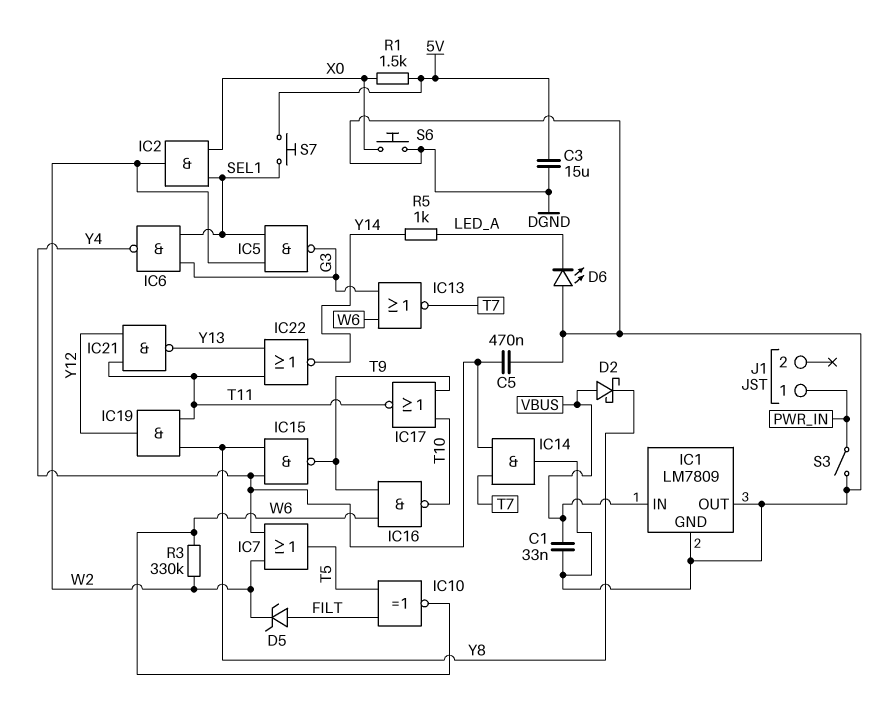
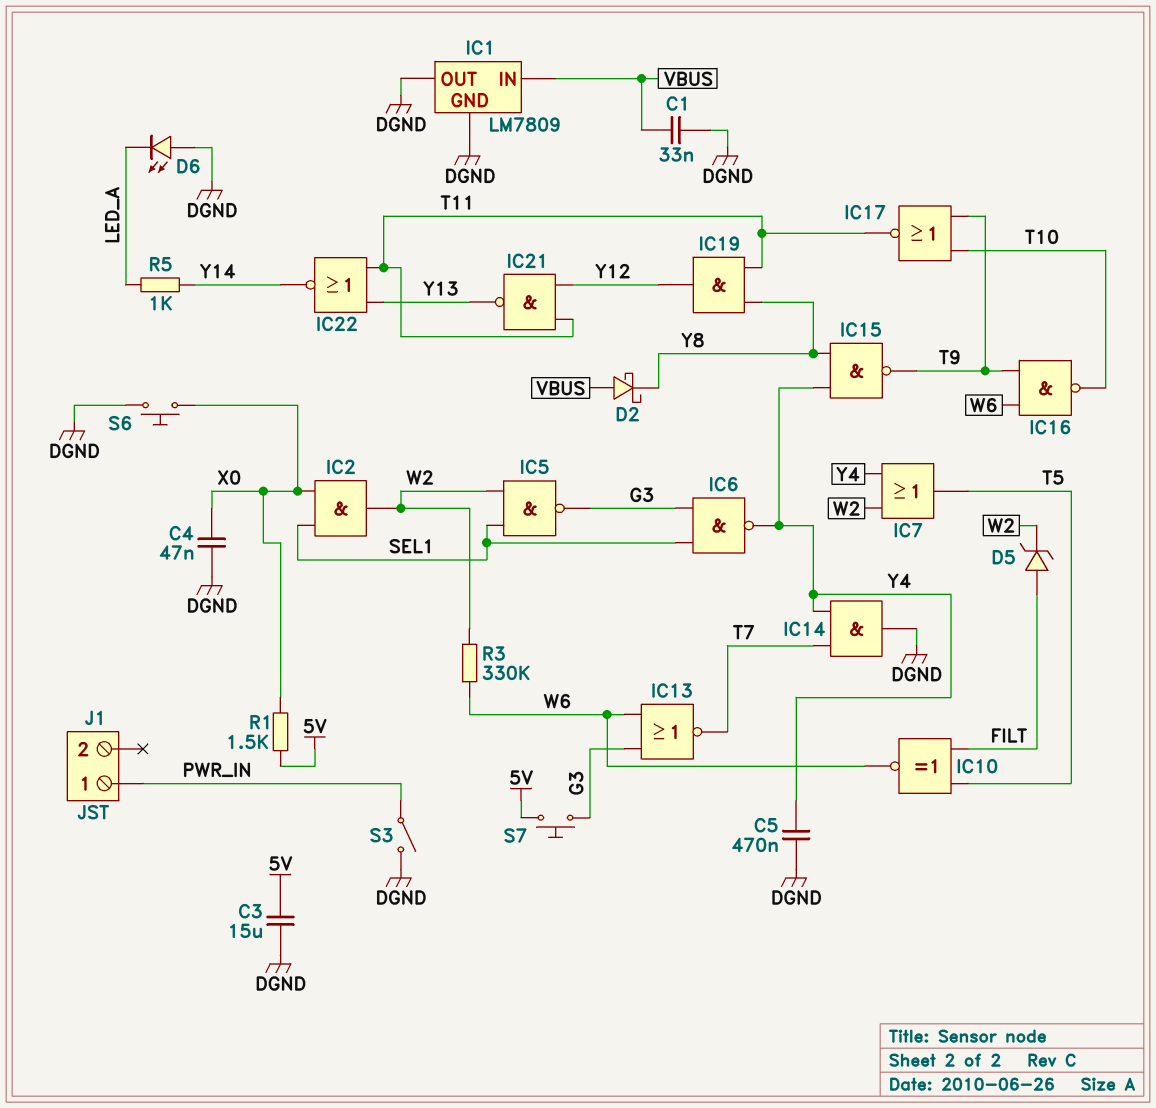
C4: none -> 47nF (DGND, X0)
S7: button (5V, SEL1) -> button (5V, G3)

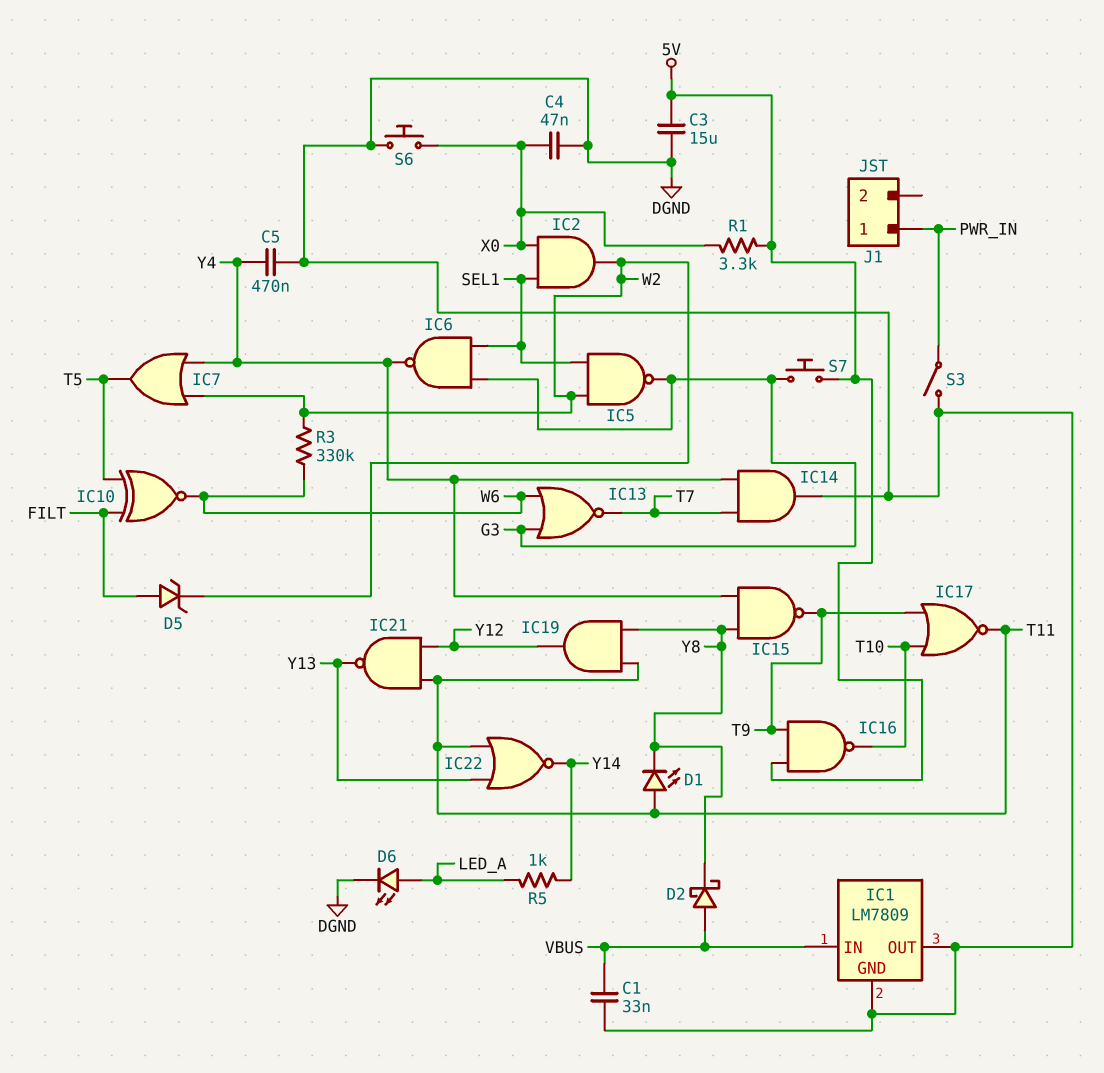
D1: none -> LED (A T11, K Y8)
D6: LED (A DGND, K LED_A) -> LED (A LED_A, K DGND)
IC16: NAND (in T9, in W6, out T10) -> NAND (in 5V, in T9, out T10)
R1: 1.5k (5V, X0) -> 3.3k (5V, X0)

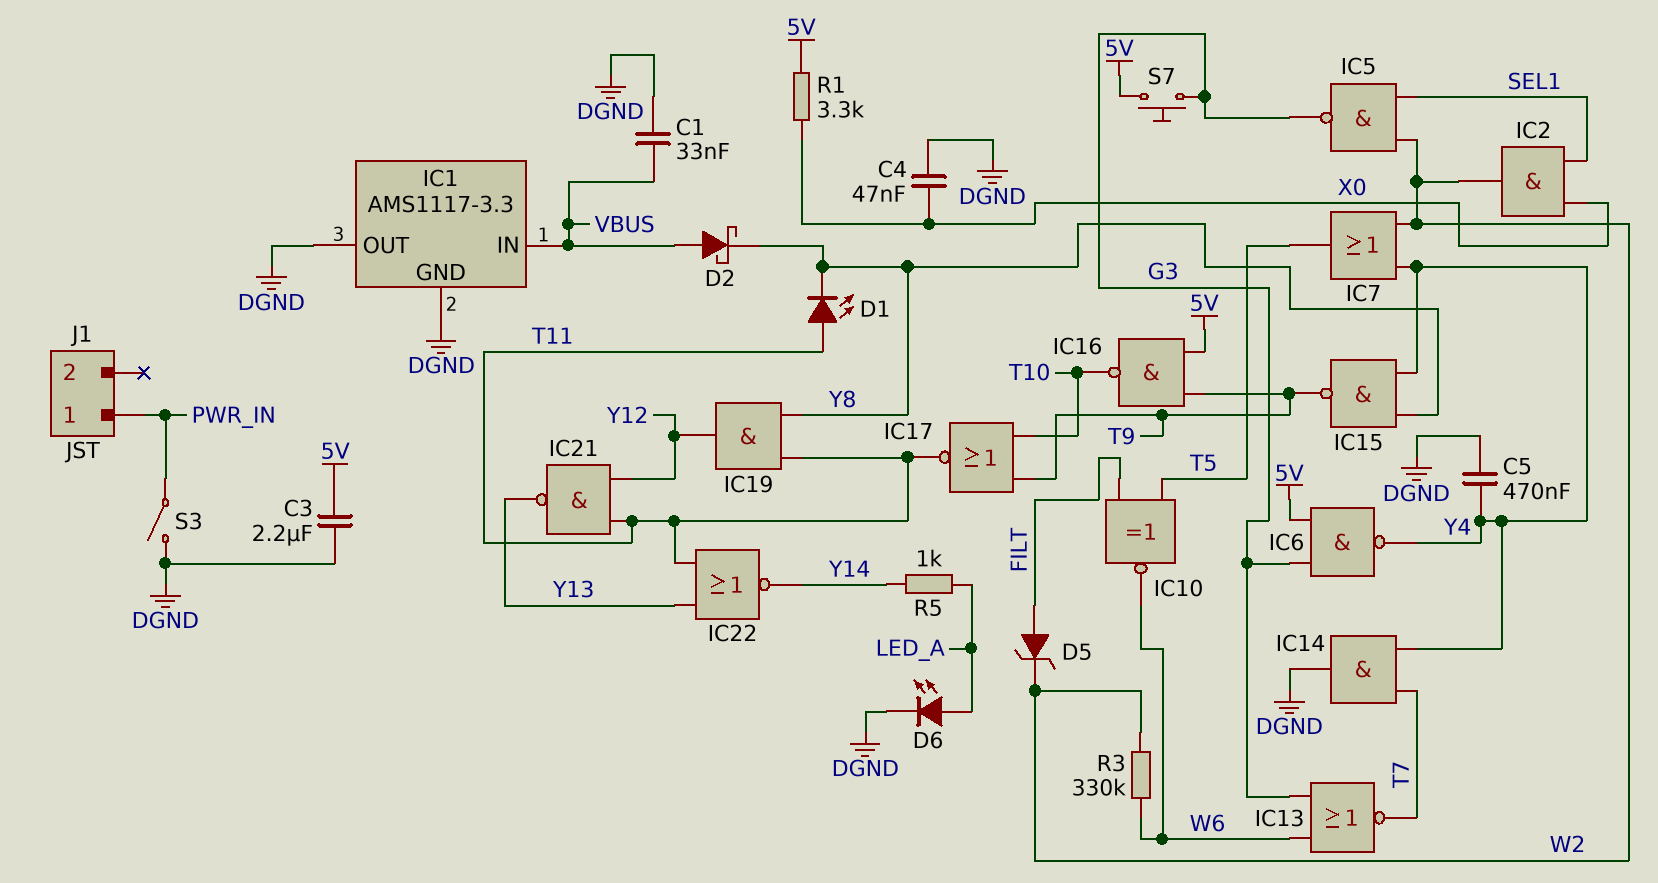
C3: 15uF (5V, DGND) -> 2.2uF (5V, DGND)
IC1: LM7809 -> AMS1117-3.3
IC6: NAND (in G3, in SEL1, out Y4) -> NAND (in 5V, in G3, out Y4)
S6: button (DGND, X0) -> none

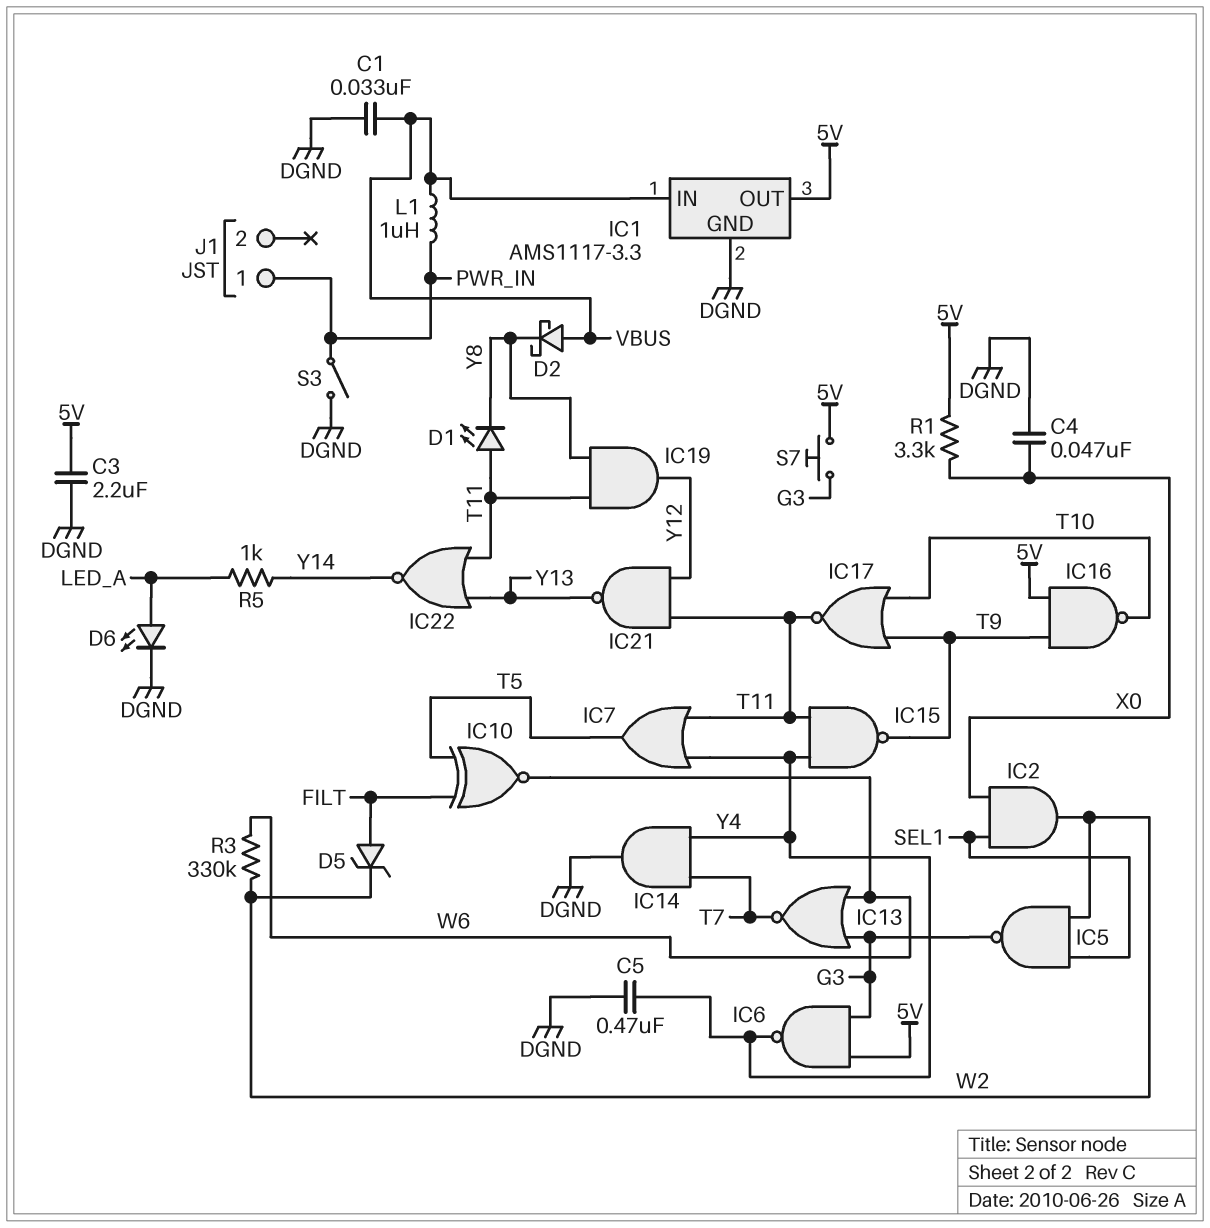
IC1 pin OUT: DGND -> 5V
IC7: OR (in W2, in Y4, out T5) -> OR (in T11, in Y4, out T5)
IC15: NAND (in Y4, in Y8, out T9) -> NAND (in T11, in Y4, out T9)
L1: none -> 1uH (PWR_IN, VBUS)

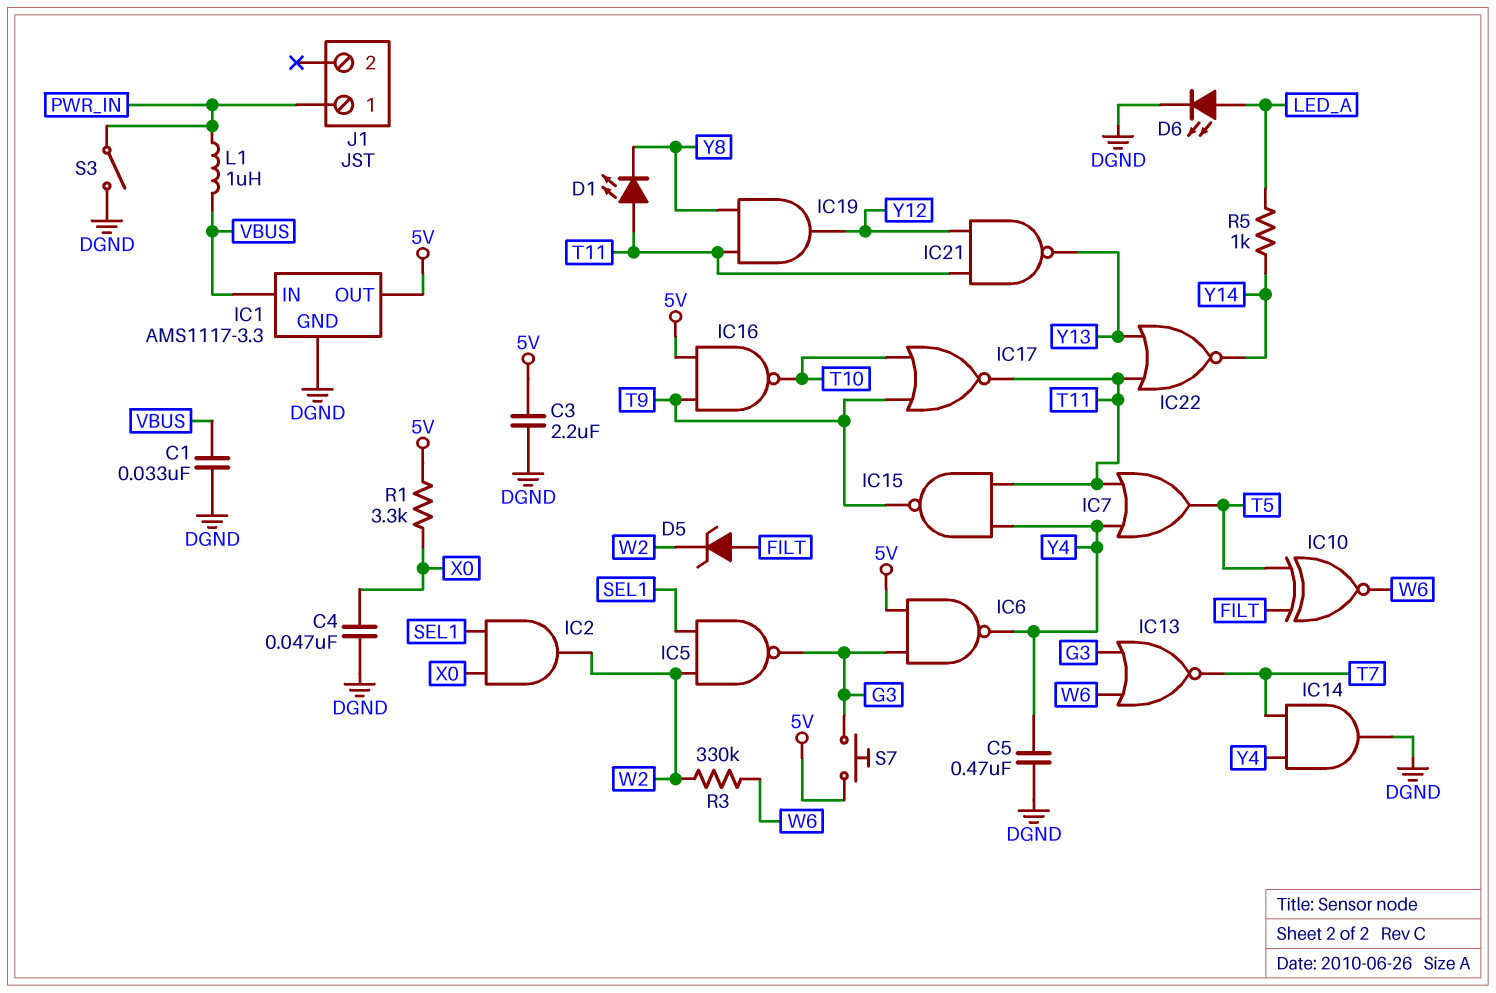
D2: schottky (A VBUS, K Y8) -> none

